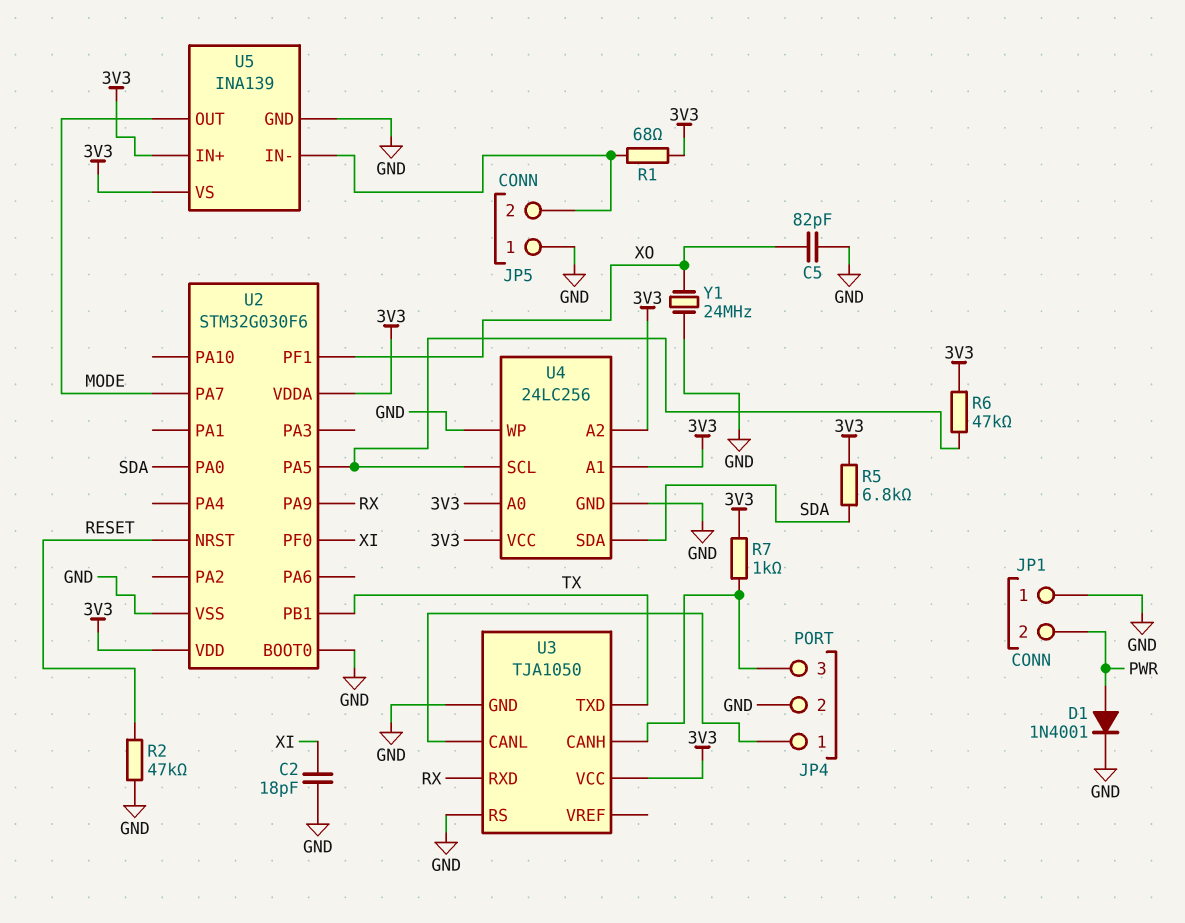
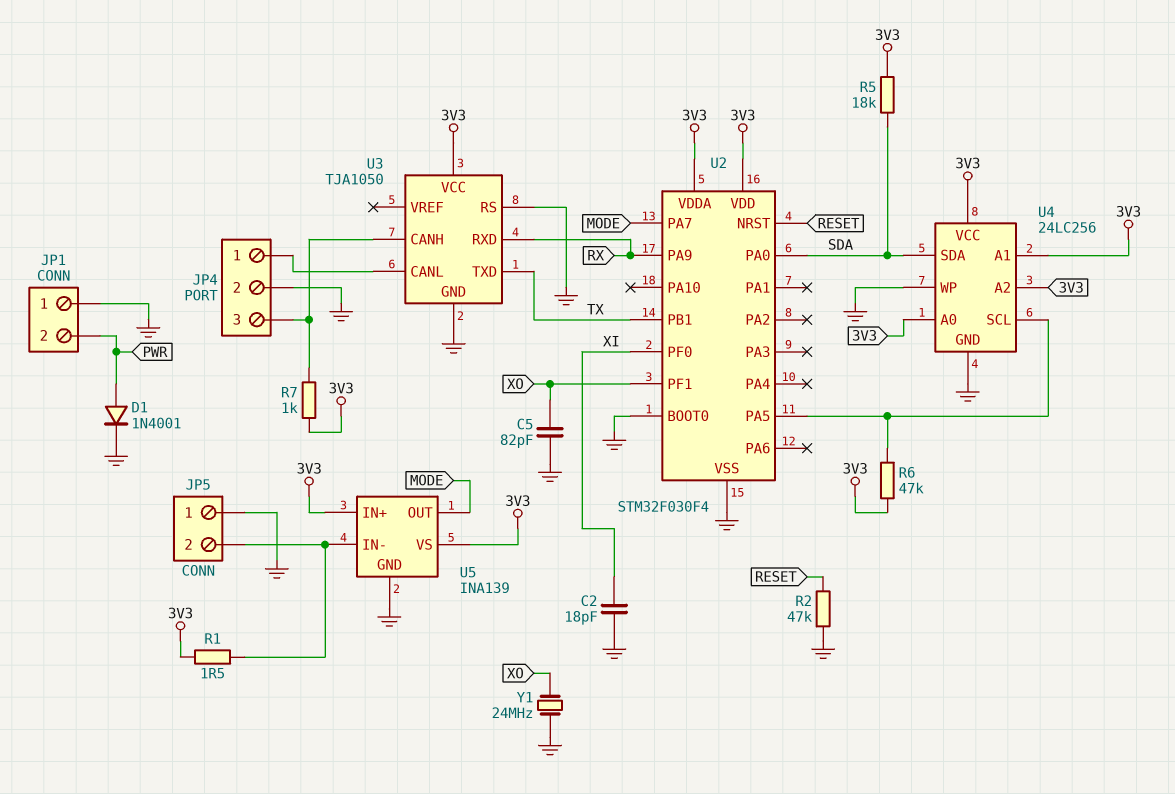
R1: 68 (3V3, JP5/2) -> 1.5 (3V3, JP5/2)
R5: 6.8k (3V3, SDA) -> 18k (3V3, SDA)
U2: STM32G030F6 -> STM32F030F4

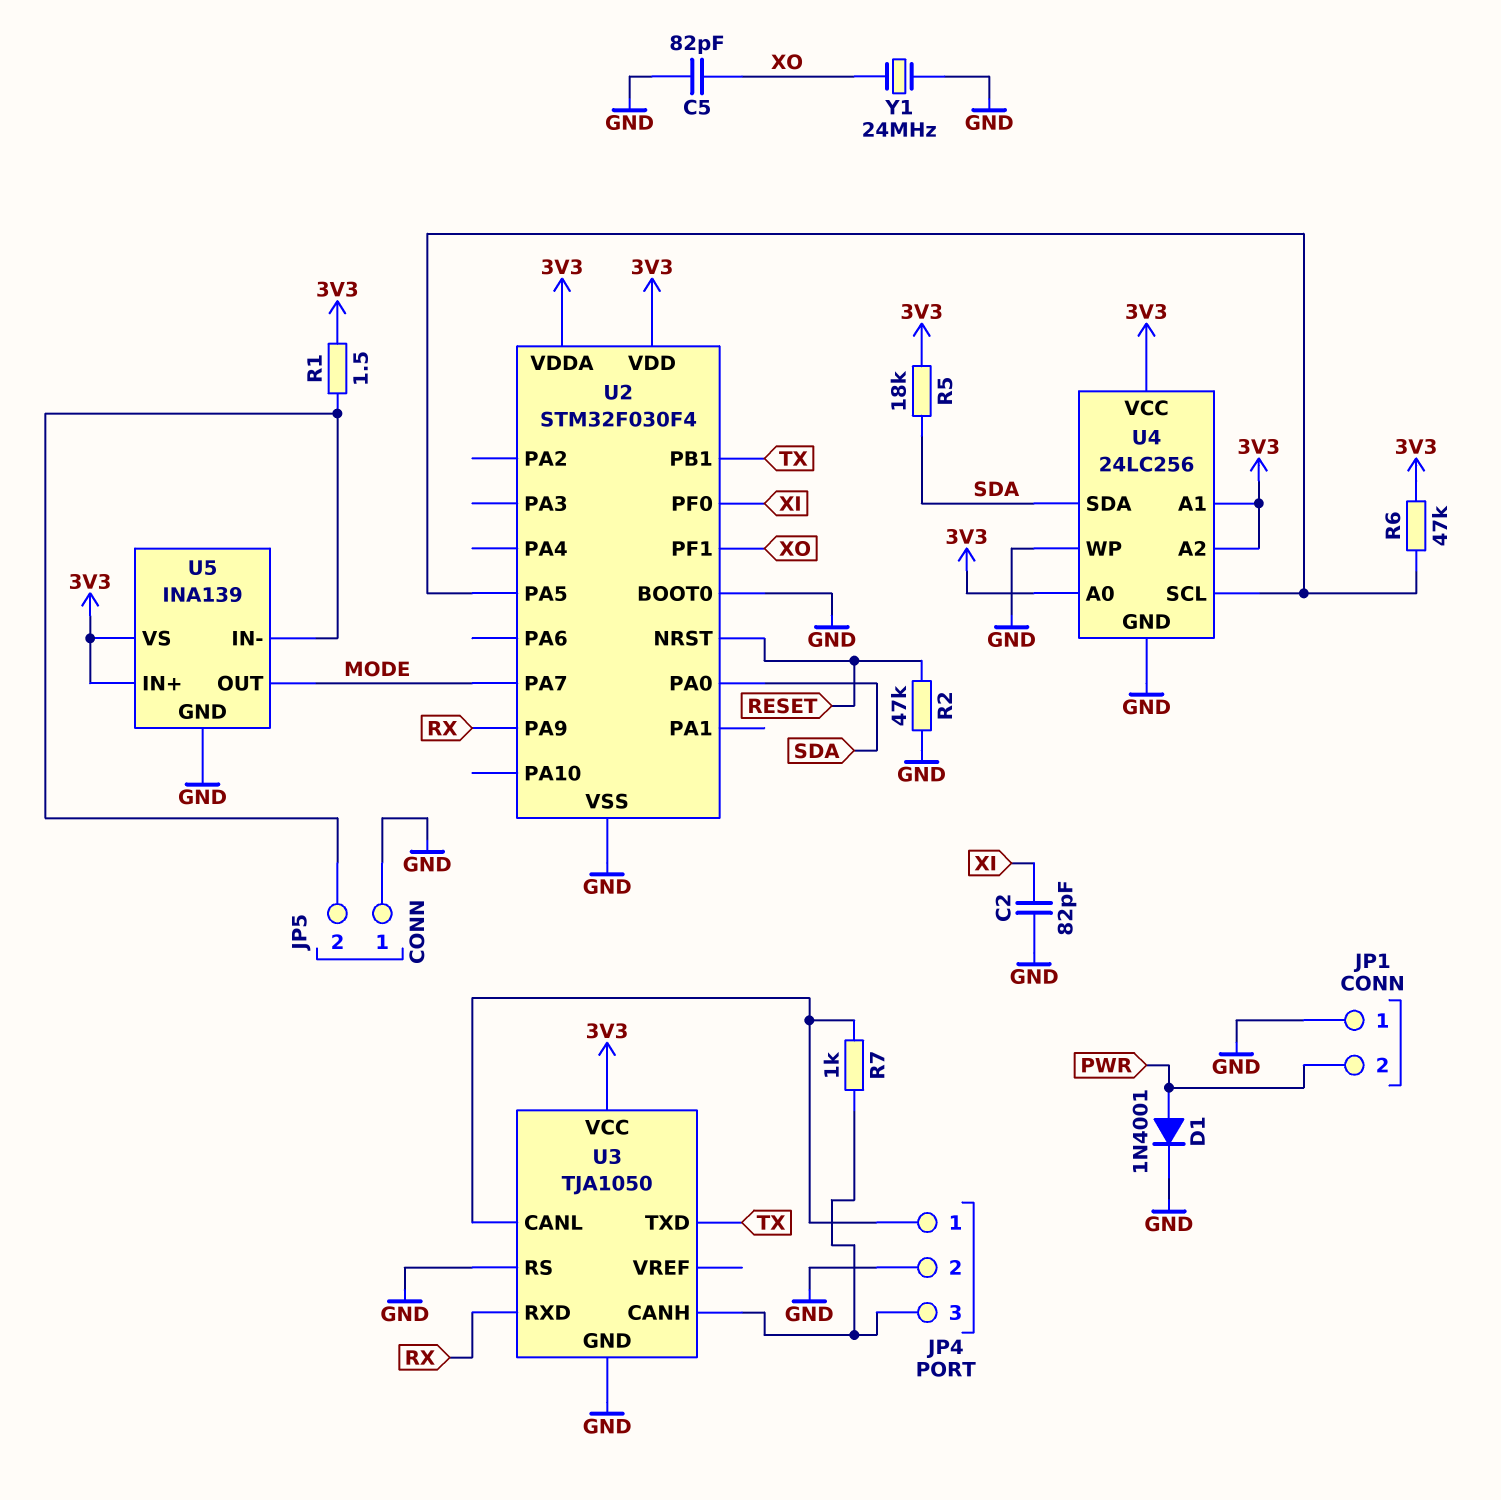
C2: 18pF (GND, XI) -> 82pF (GND, XI)
R7: 1k (3V3, JP4/3) -> 1k (JP4/1, JP4/3)

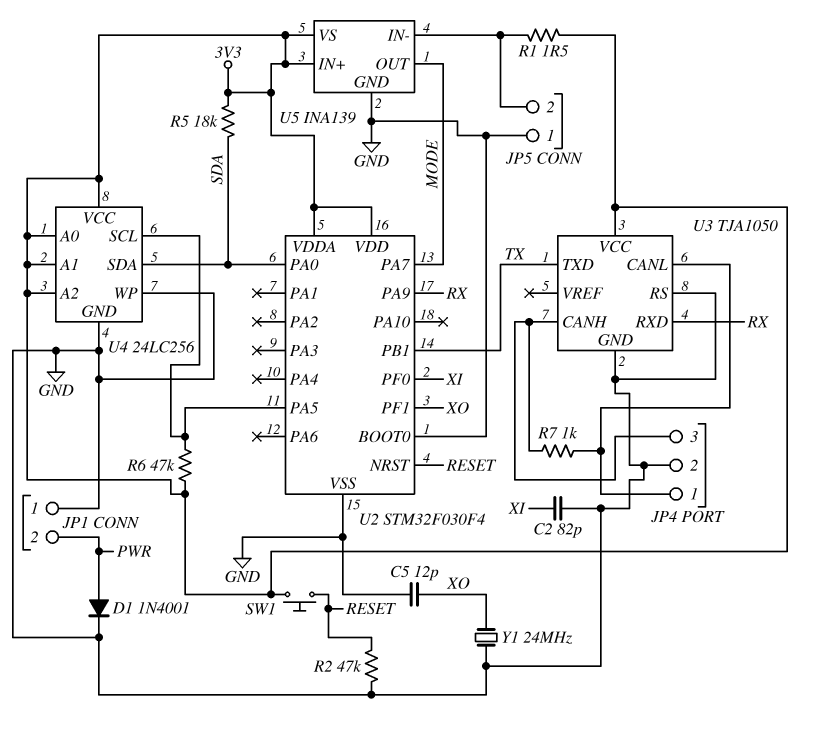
C5: 82pF (GND, XO) -> 12pF (GND, XO)
SW1: none -> button (3V3, RESET)

